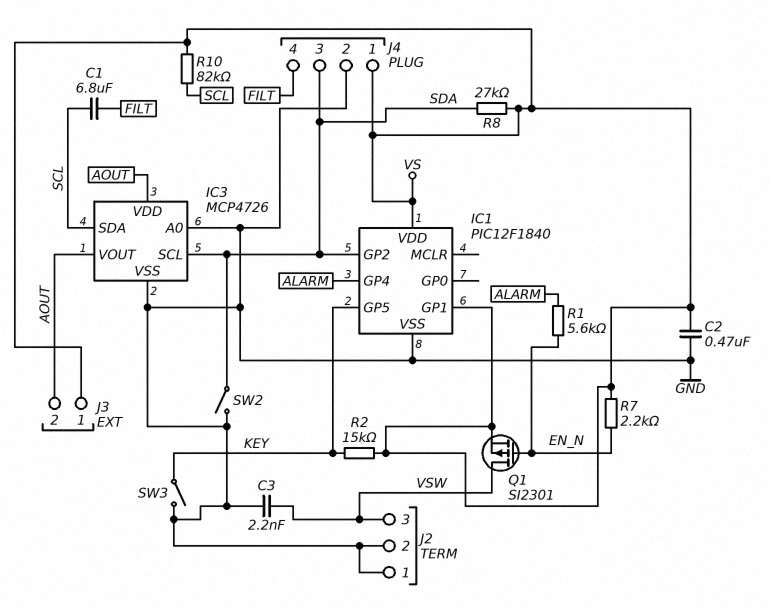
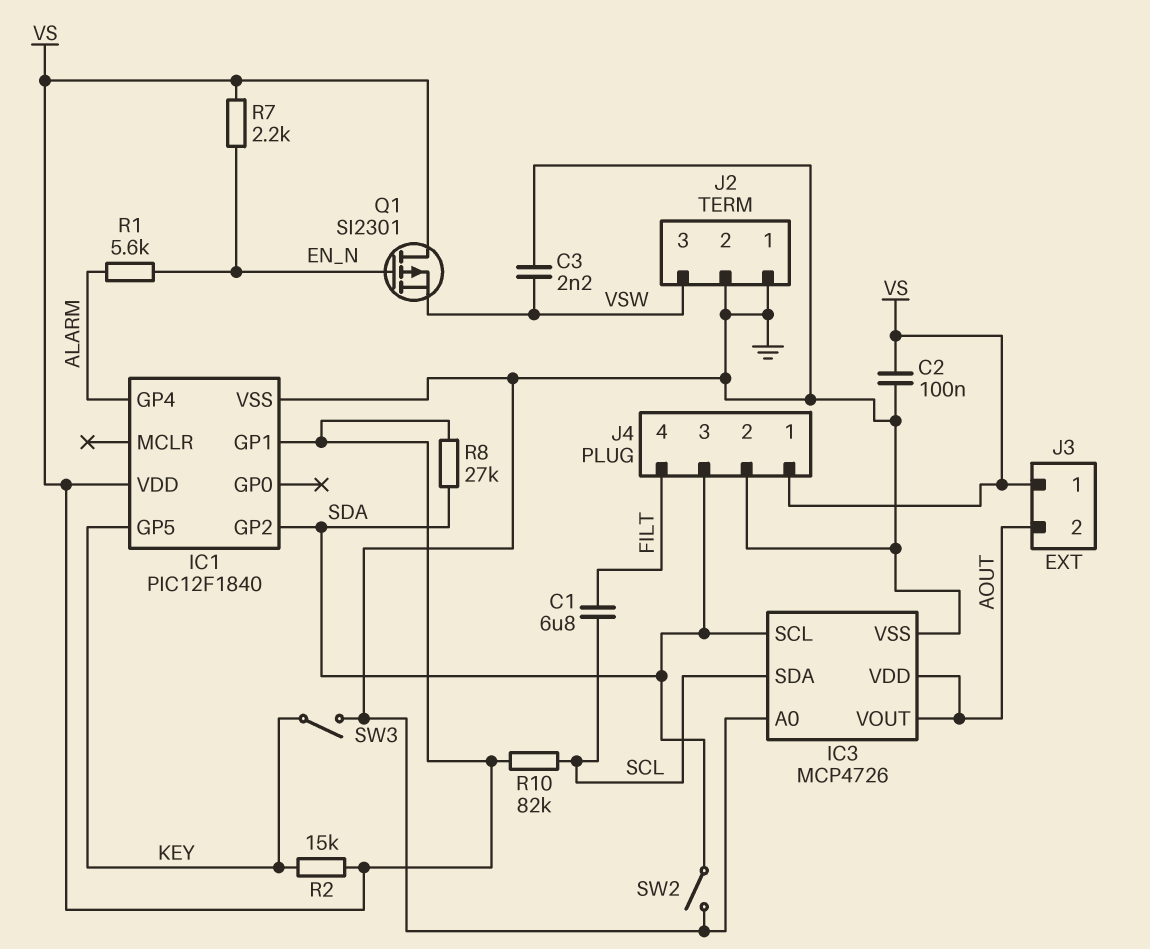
C2: 470nF (GND, VS) -> 100nF (GND, VS)
Q1: PMOS SI2301 (G EN_N, D VSW, S VS) -> PMOS SI2301 (G EN_N, D VS, S VSW)

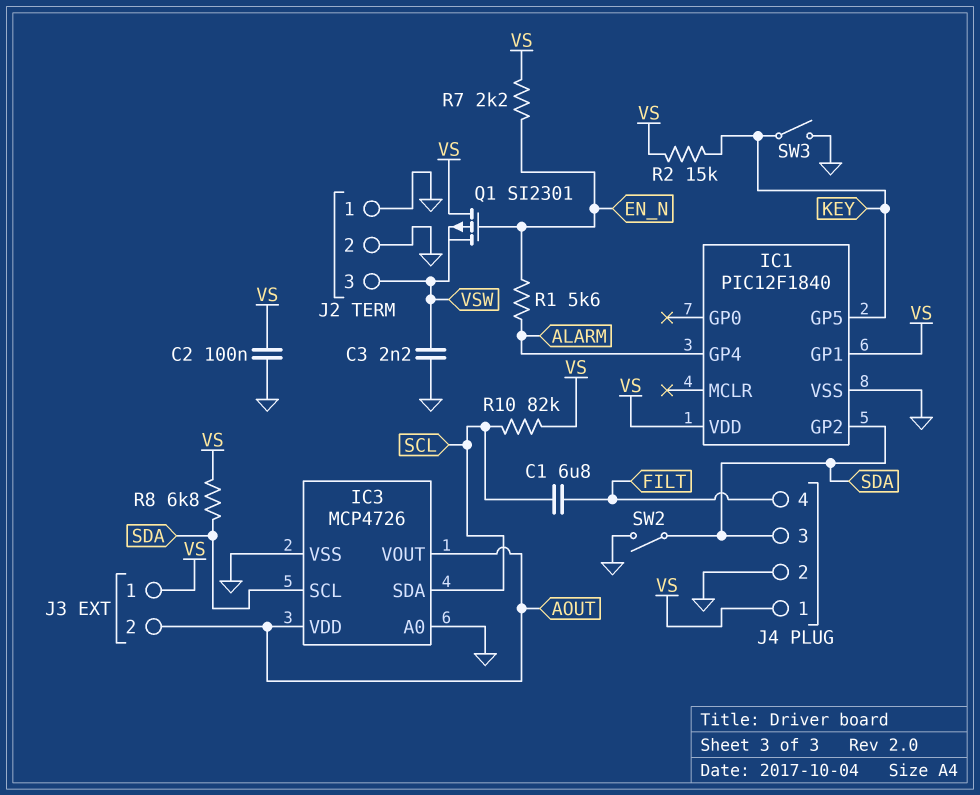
R8: 27k (SDA, VS) -> 6.8k (SDA, VS)

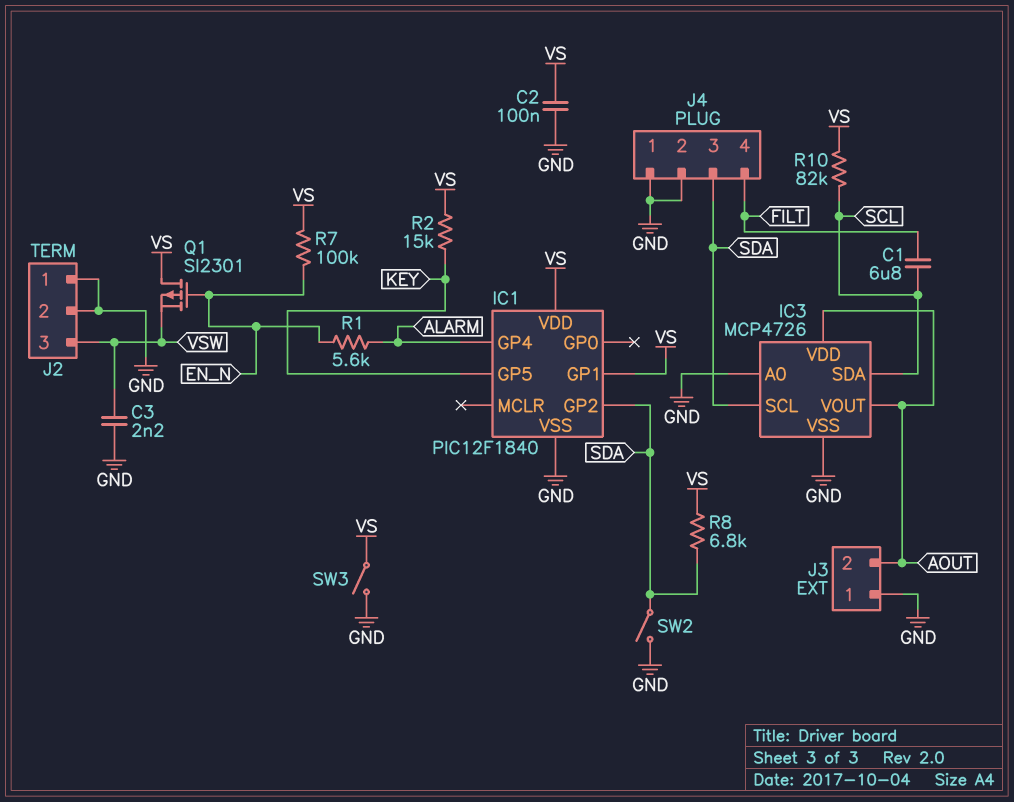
J3 pin 1: VS -> GND
J4 pin 1: VS -> GND
R7: 2.2k (EN_N, VS) -> 100k (EN_N, VS)
SW3: switch (GND, KEY) -> switch (GND, VS)

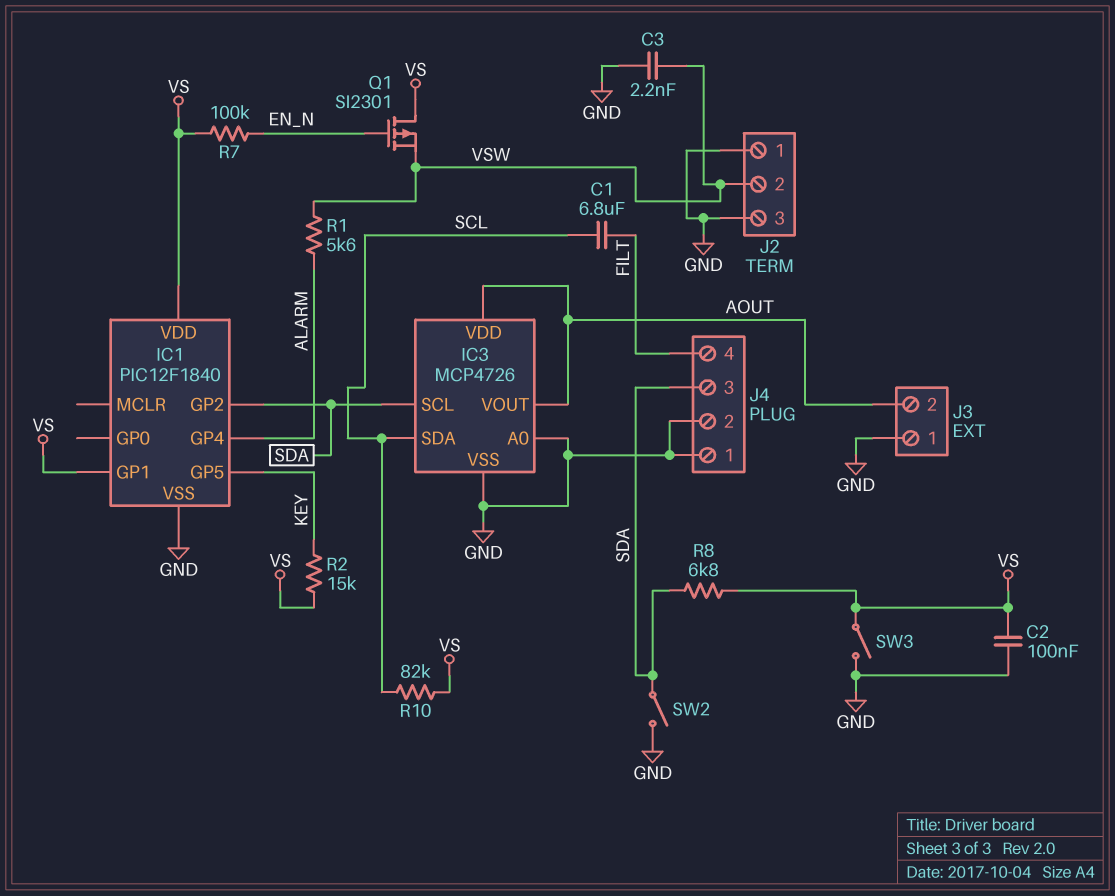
J2 pin 2: GND -> VSW
J2 pin 3: VSW -> GND
R1: 5.6k (ALARM, EN_N) -> 5.6k (ALARM, VSW)

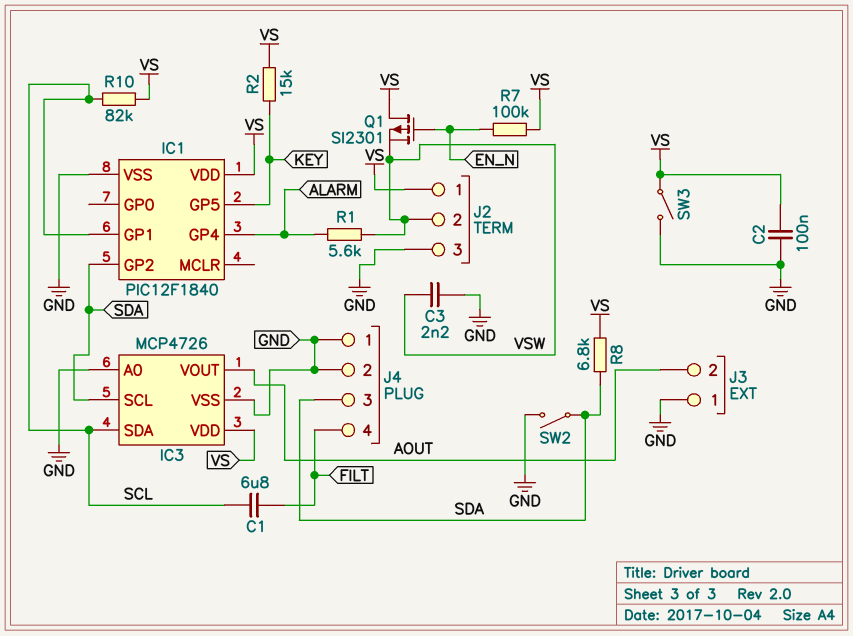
IC1 pin GP1: VS -> SCL
IC3 pin VDD: AOUT -> VS
J2 pin 1: GND -> VS

